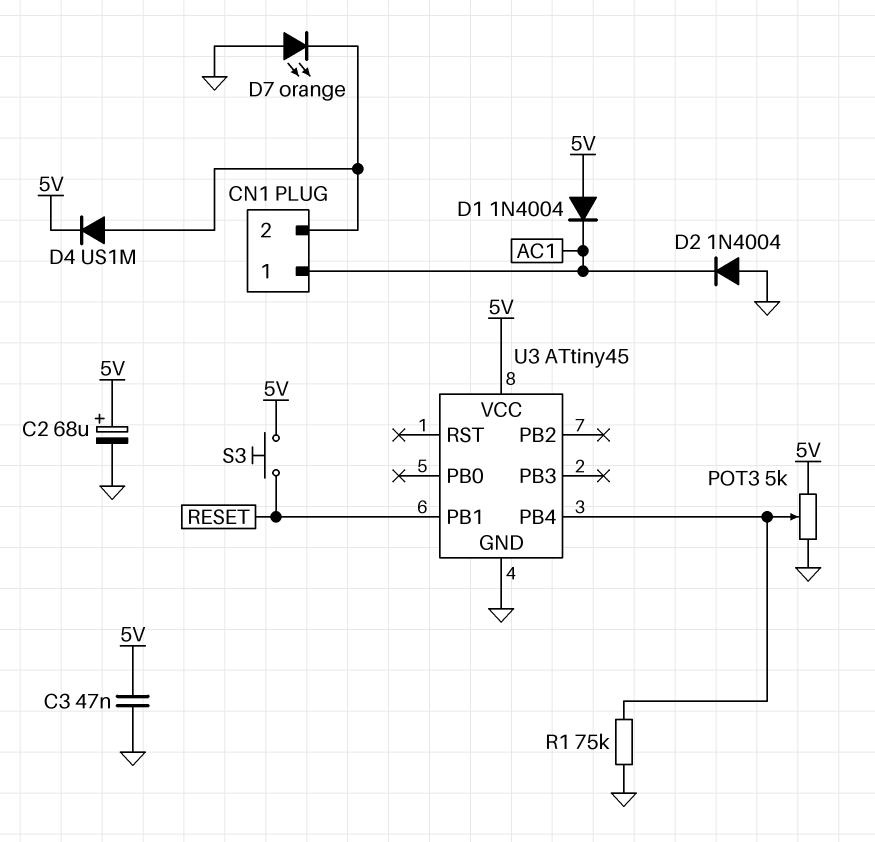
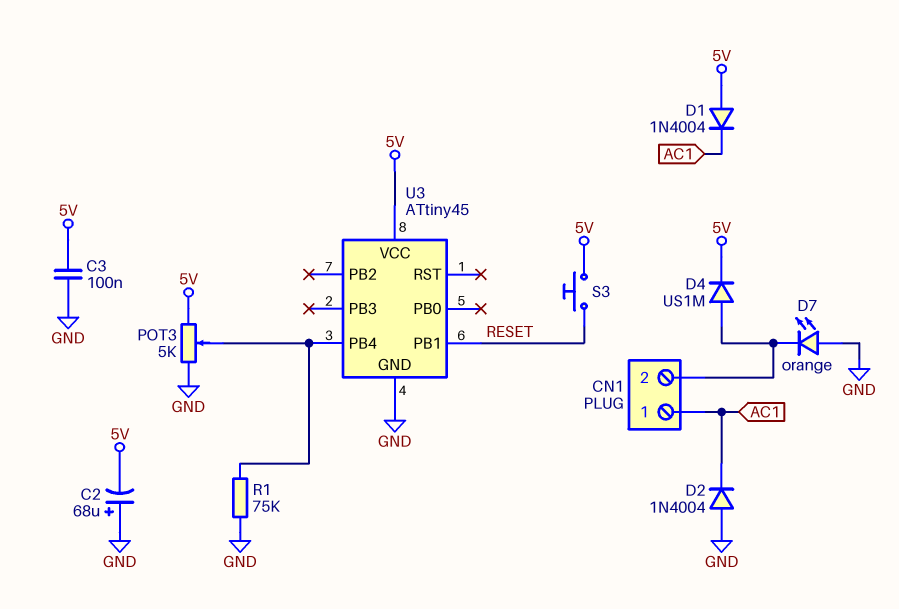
C2: 68uF (plus 5V, minus GND) -> 68uF (plus GND, minus 5V)
C3: 47nF (5V, GND) -> 100nF (5V, GND)

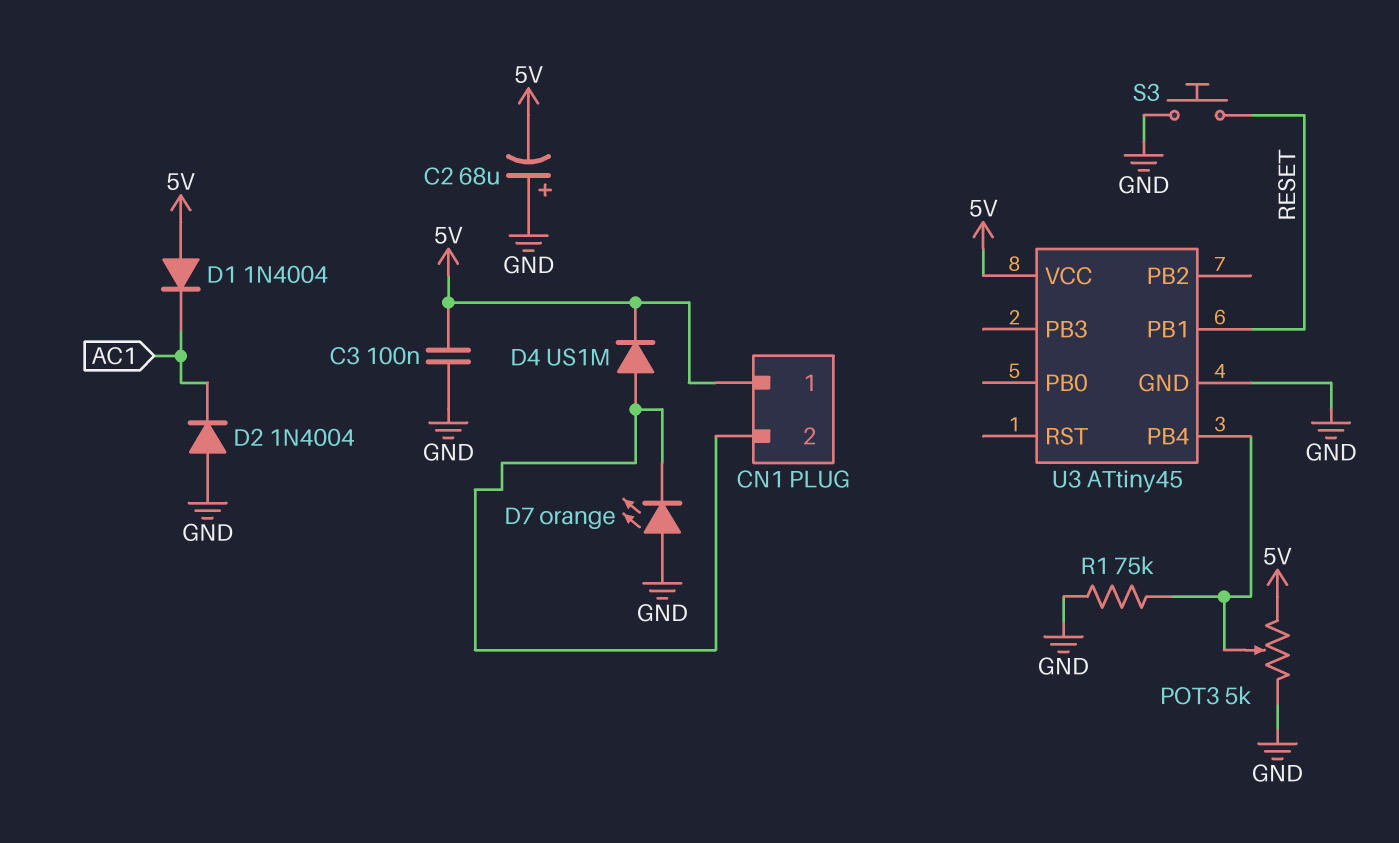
CN1 pin 1: AC1 -> 5V
S3: button (5V, RESET) -> button (GND, RESET)

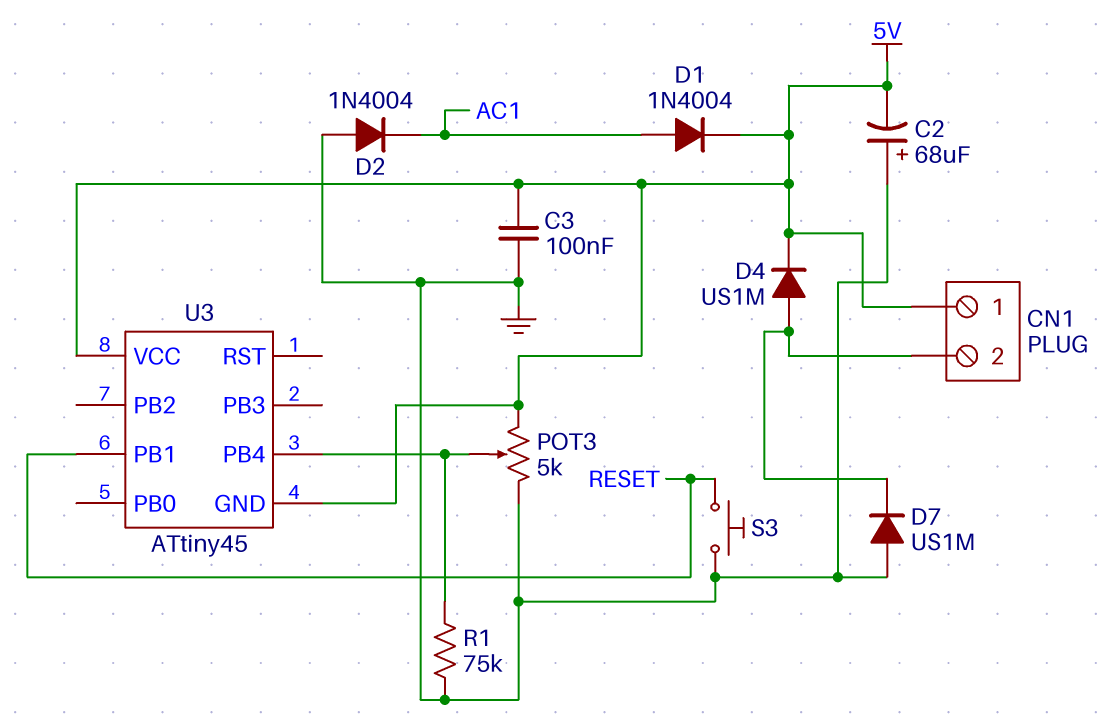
D1: diode 1N4004 (A 5V, K AC1) -> diode 1N4004 (A AC1, K 5V)
D7: LED orange (A GND, K CN1/2) -> diode US1M (A GND, K CN1/2)
U3 pin GND: GND -> 5V

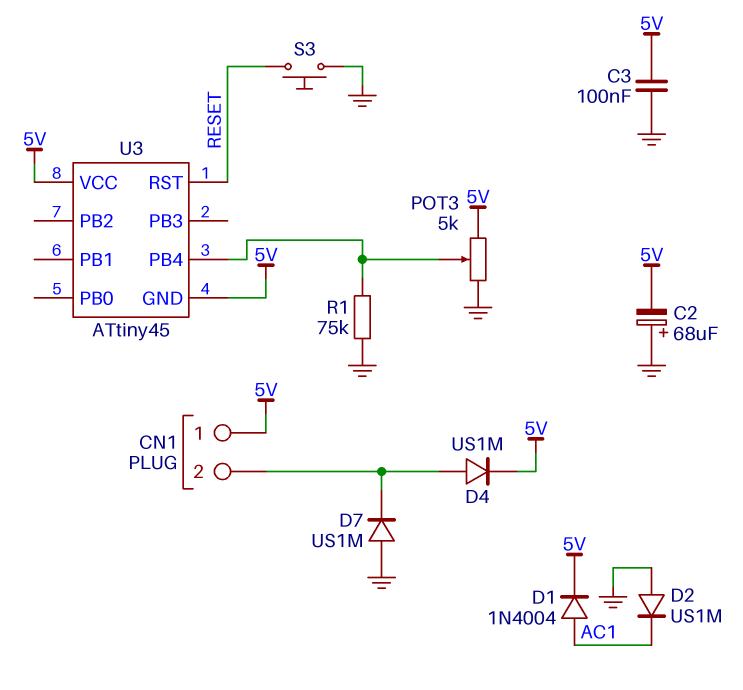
D2: diode 1N4004 (A GND, K AC1) -> diode US1M (A GND, K AC1)
U3 pin PB1: RESET -> none
U3 pin RST: none -> RESET

